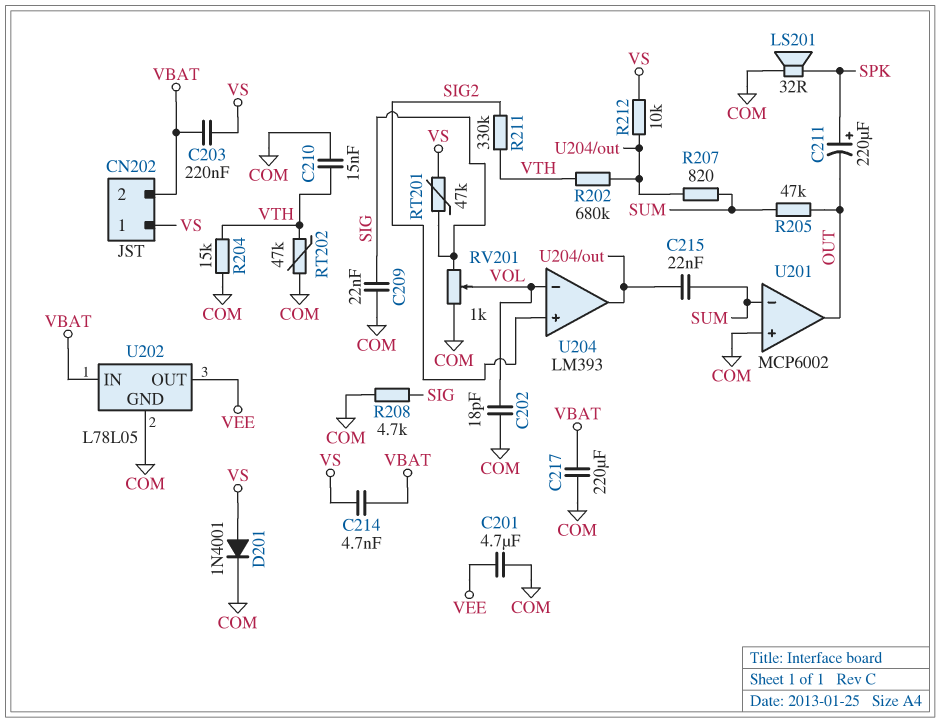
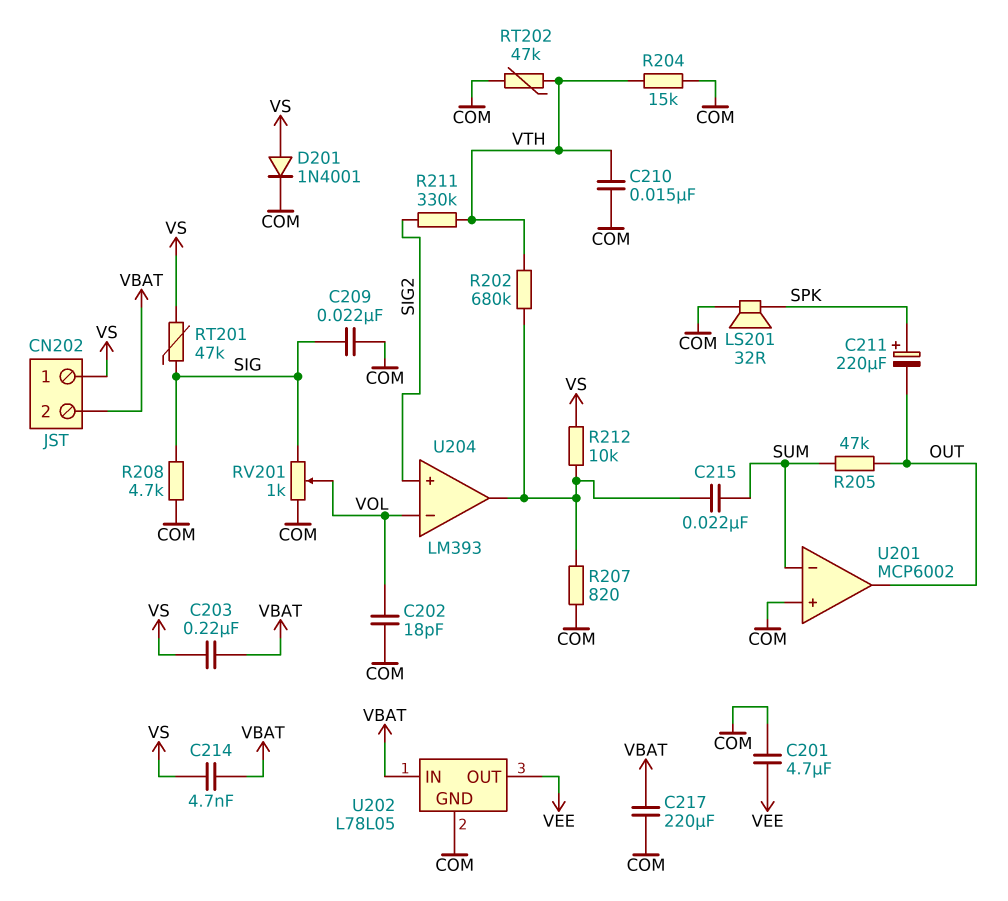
R207: 820 (SUM, U204/out) -> 820 (COM, U204/out)

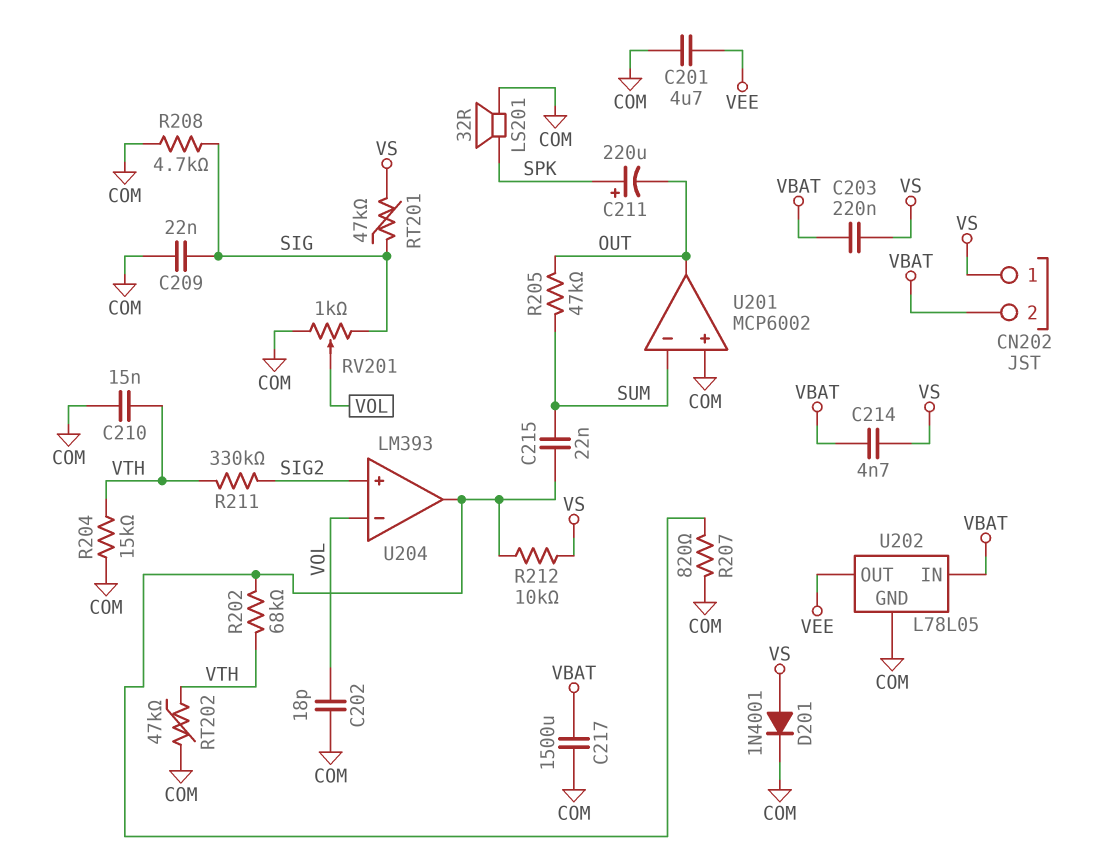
C217: 220uF (COM, VBAT) -> 1500uF (COM, VBAT)
R202: 680k (U204/out, VTH) -> 68k (U204/out, VTH)

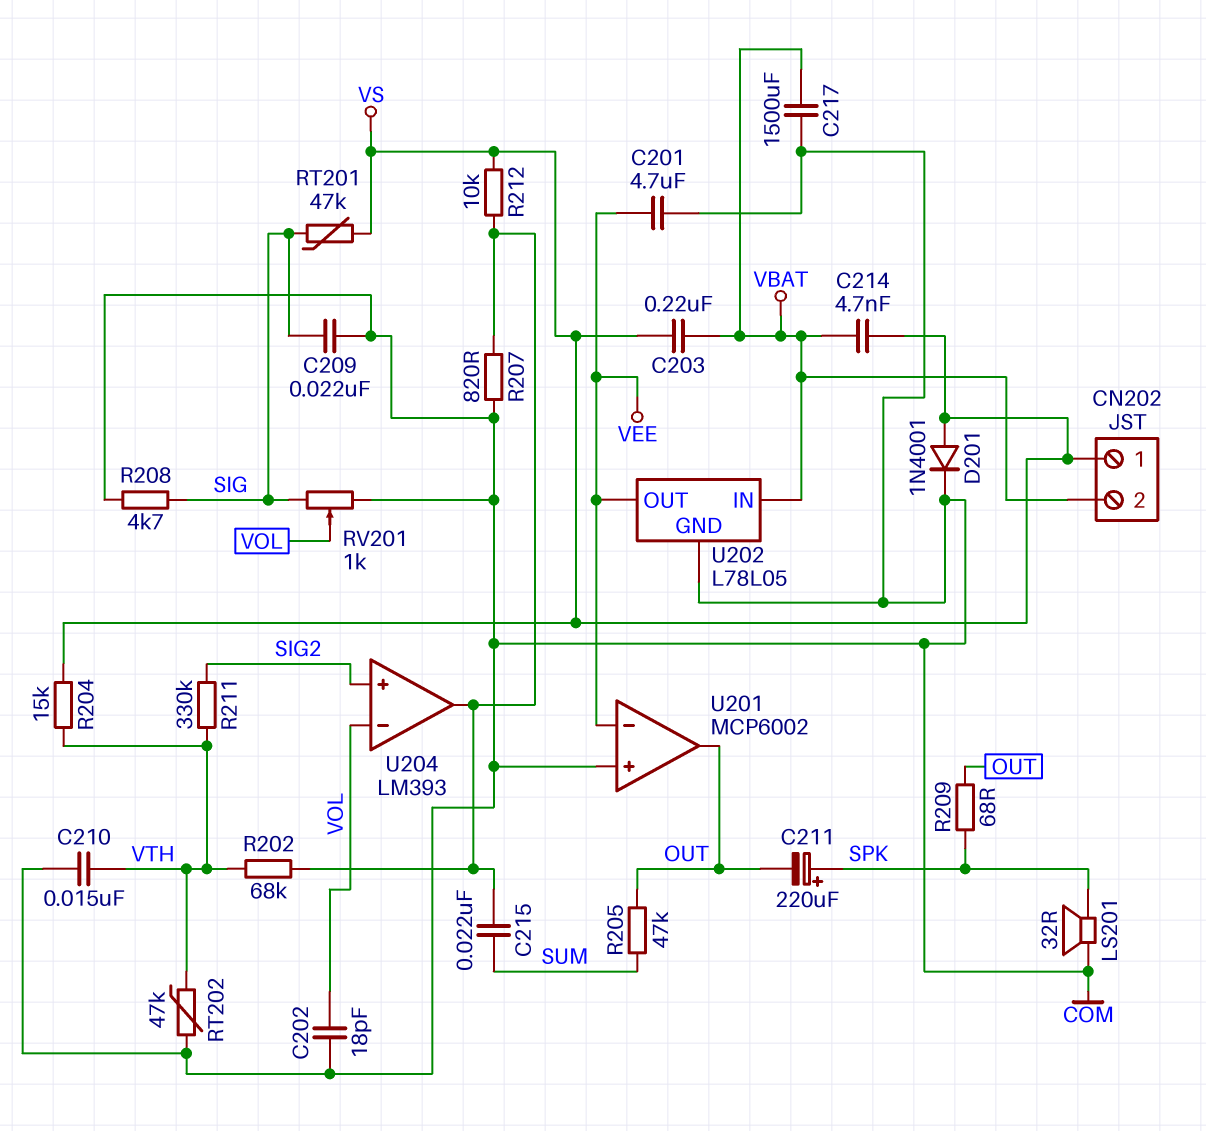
R204: 15k (COM, VTH) -> 15k (VS, VTH)
R209: none -> 68 (OUT, SPK)
U201 pin in-: SUM -> VEE

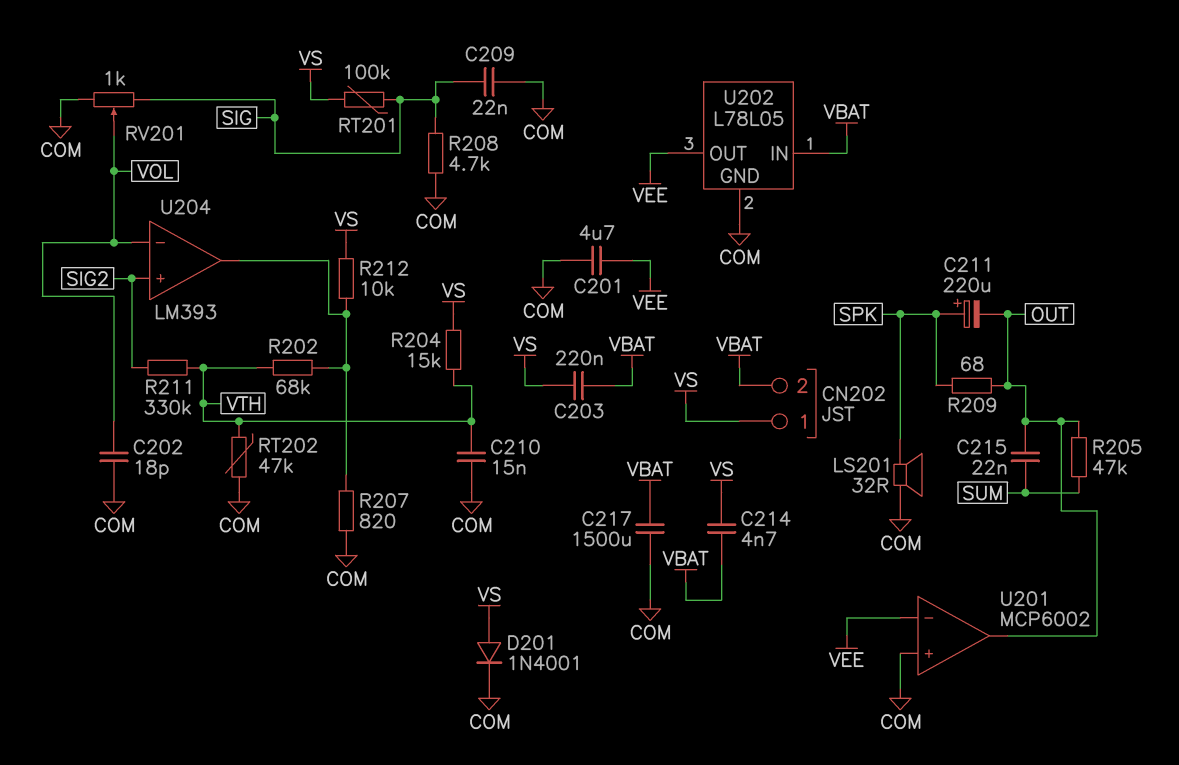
C215: 22nF (SUM, U204/out) -> 22nF (OUT, SUM)
RT201: 47k (SIG, VS) -> 100k (SIG, VS)

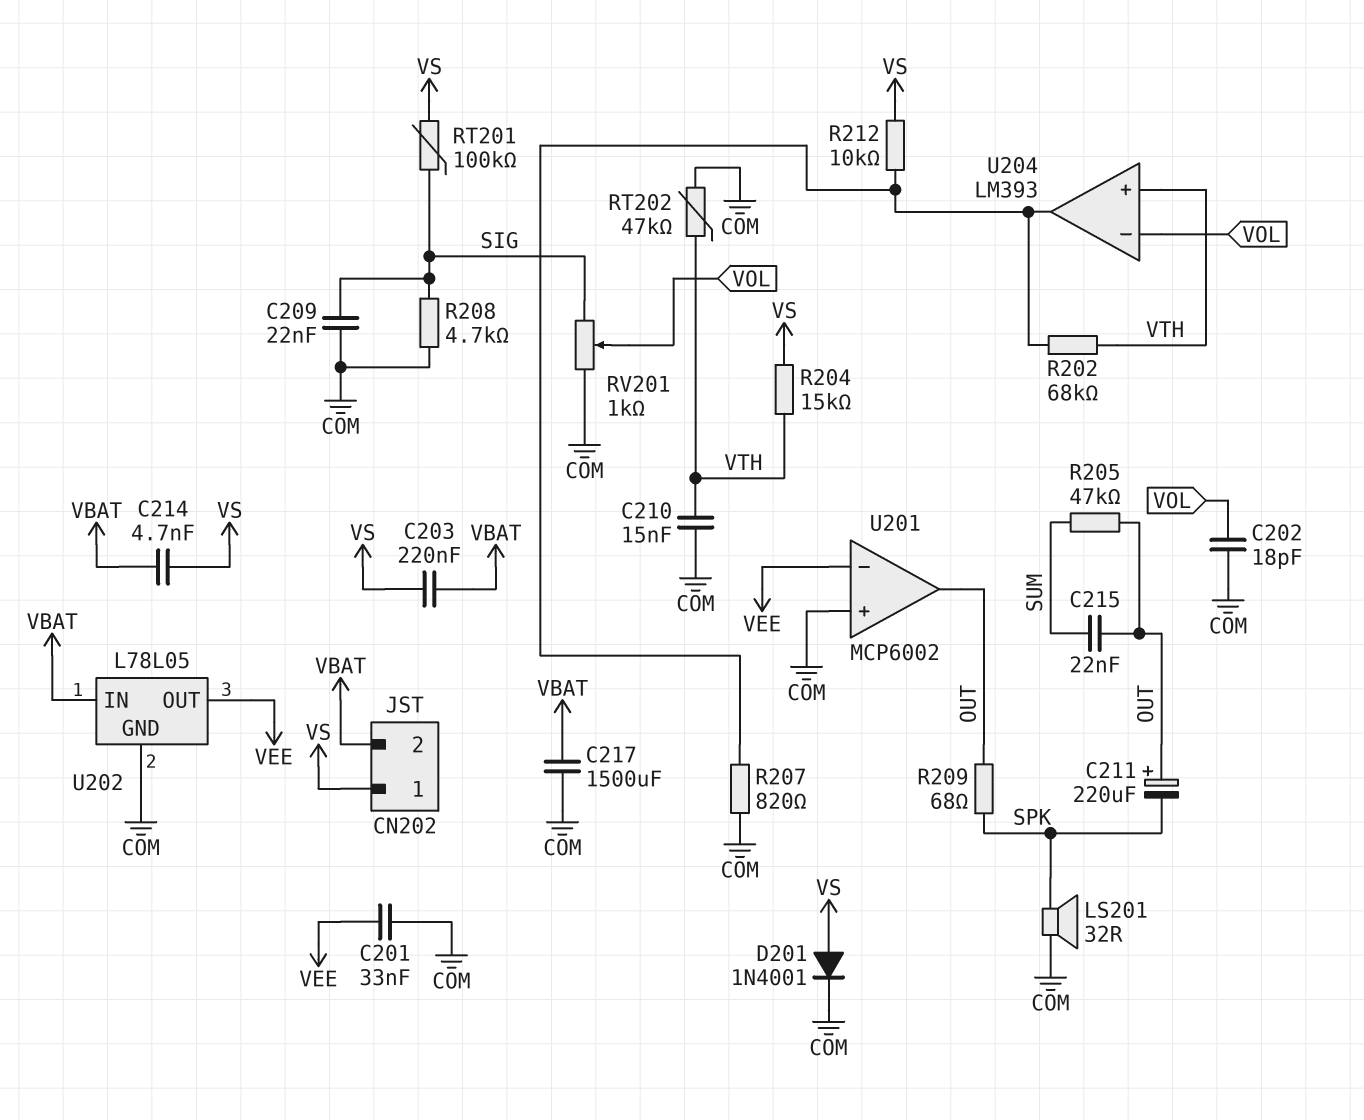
C201: 4.7uF (COM, VEE) -> 33nF (COM, VEE)
C211: 220uF (plus SPK, minus OUT) -> 220uF (plus OUT, minus SPK)
R211: 330k (SIG2, VTH) -> none
U204 pin in+: SIG2 -> VTH

